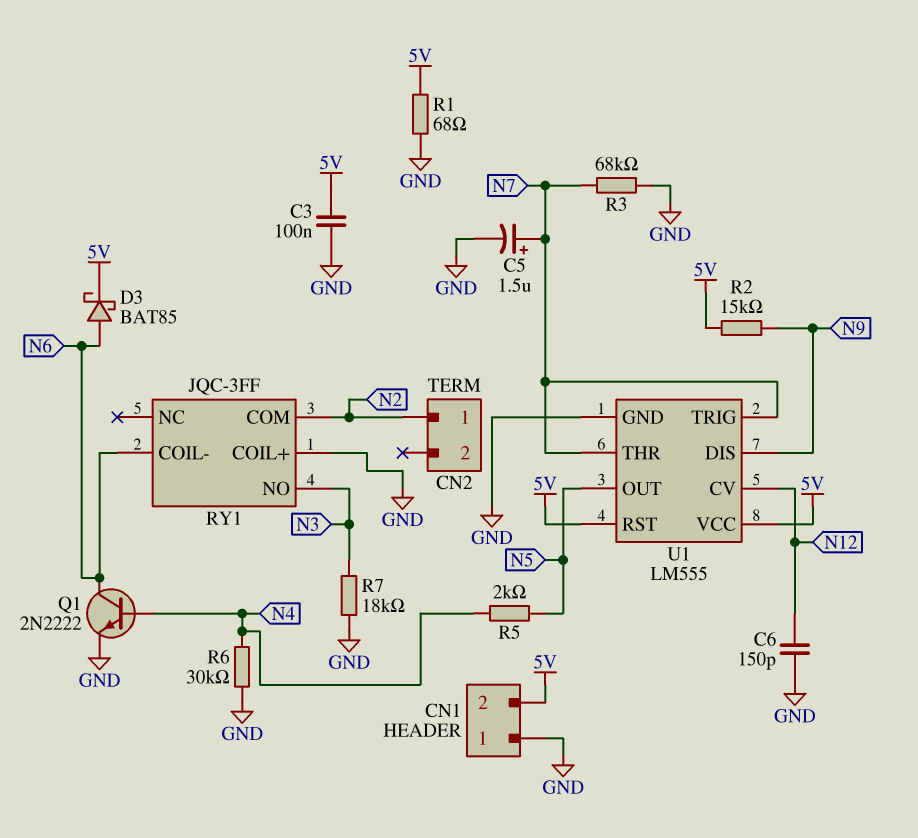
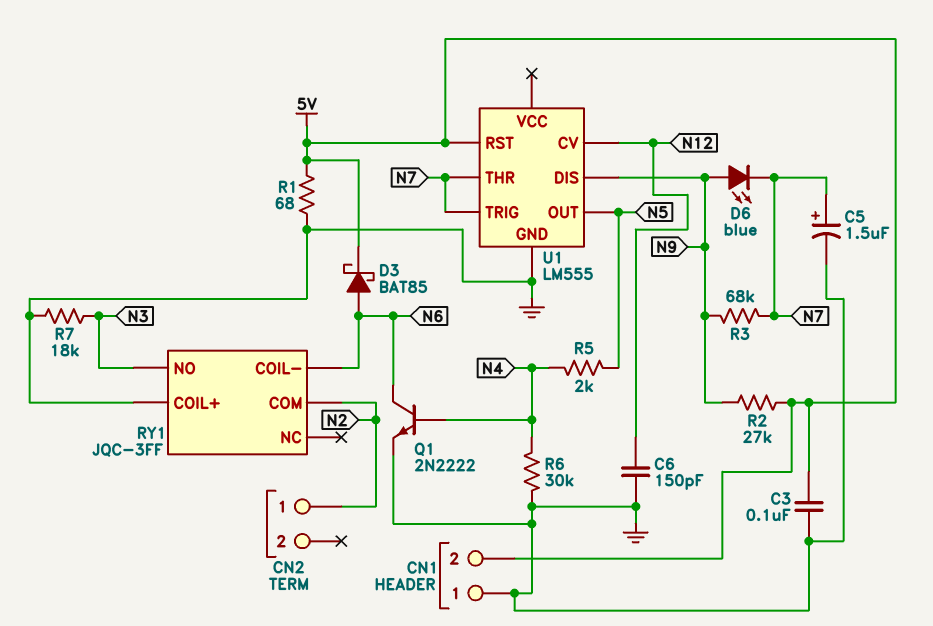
D6: none -> LED blue (A N9, K N7)
R2: 15k (5V, N9) -> 27k (5V, N9)
R3: 68k (GND, N7) -> 68k (N7, N9)
U1 pin VCC: 5V -> none

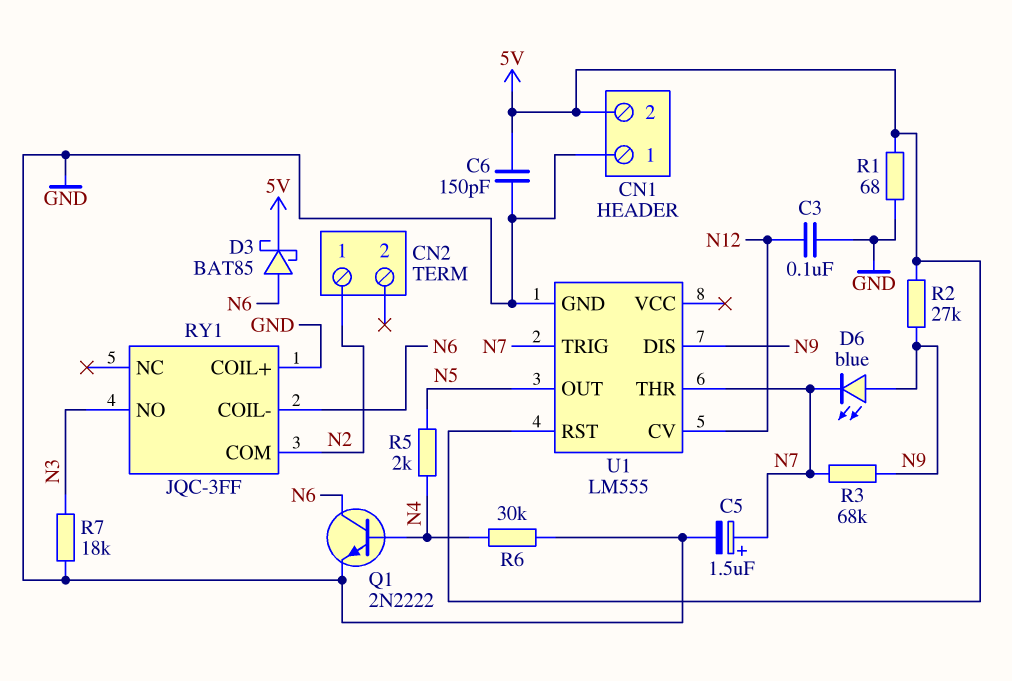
C3: 100nF (5V, GND) -> 100nF (GND, N12)
C6: 150pF (GND, N12) -> 150pF (5V, GND)

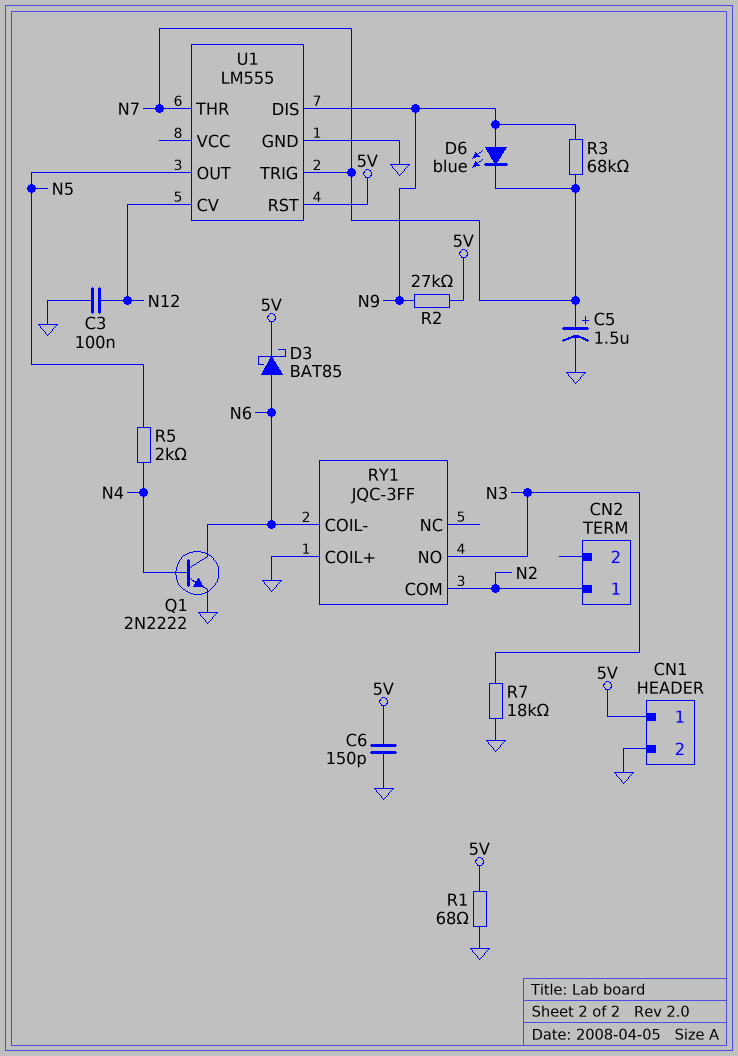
CN1 pin 1: GND -> 5V
CN1 pin 2: 5V -> GND
R6: 30k (GND, N4) -> none

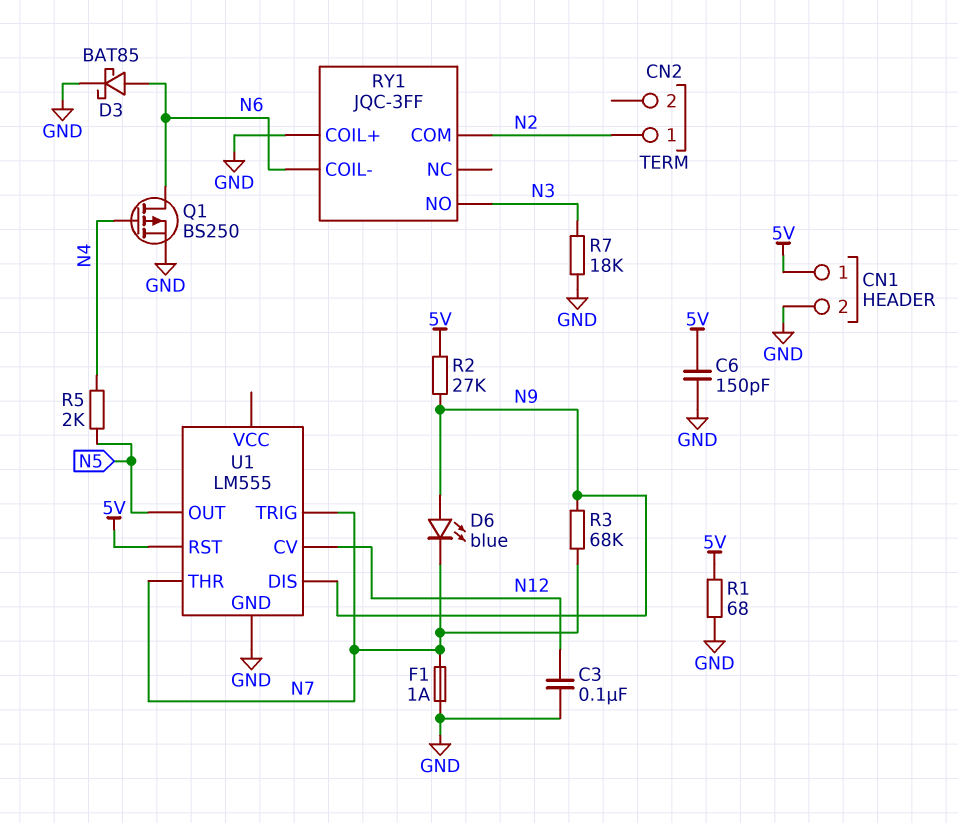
C5: 1.5uF (plus N7, minus GND) -> none
D3: schottky BAT85 (A N6, K 5V) -> schottky BAT85 (A N6, K GND)
F1: none -> 1A (GND, N7)
Q1: NPN 2N2222 (B N4, C N6, E GND) -> PMOS BS250 (G N4, D N6, S GND)

